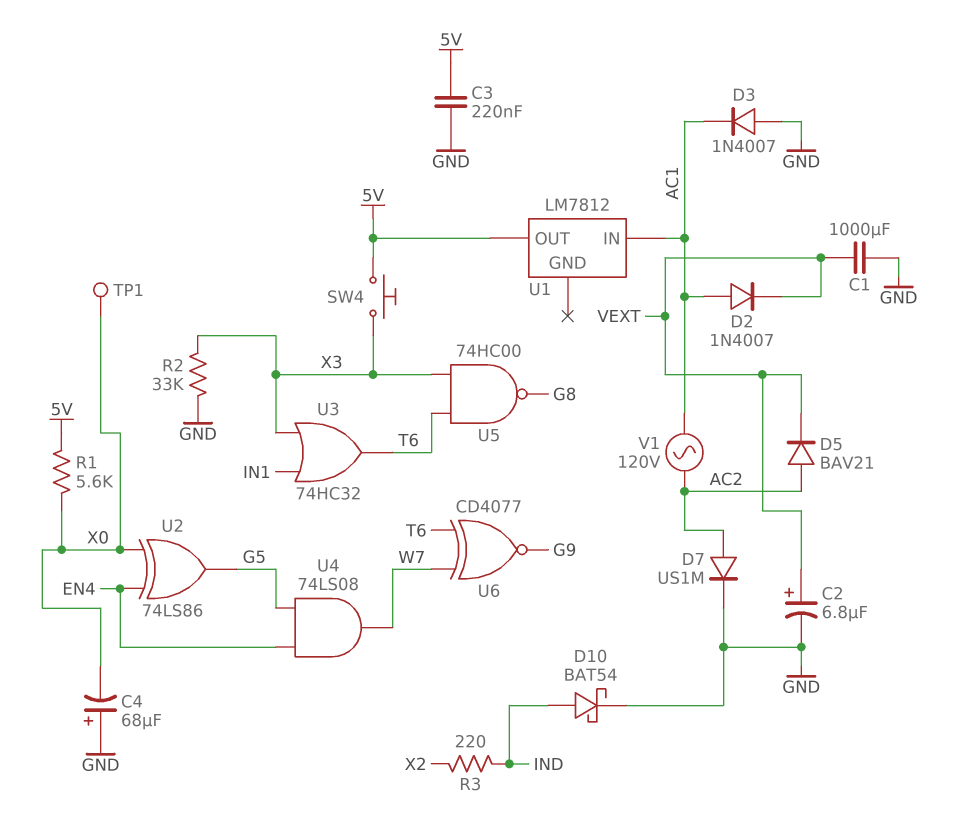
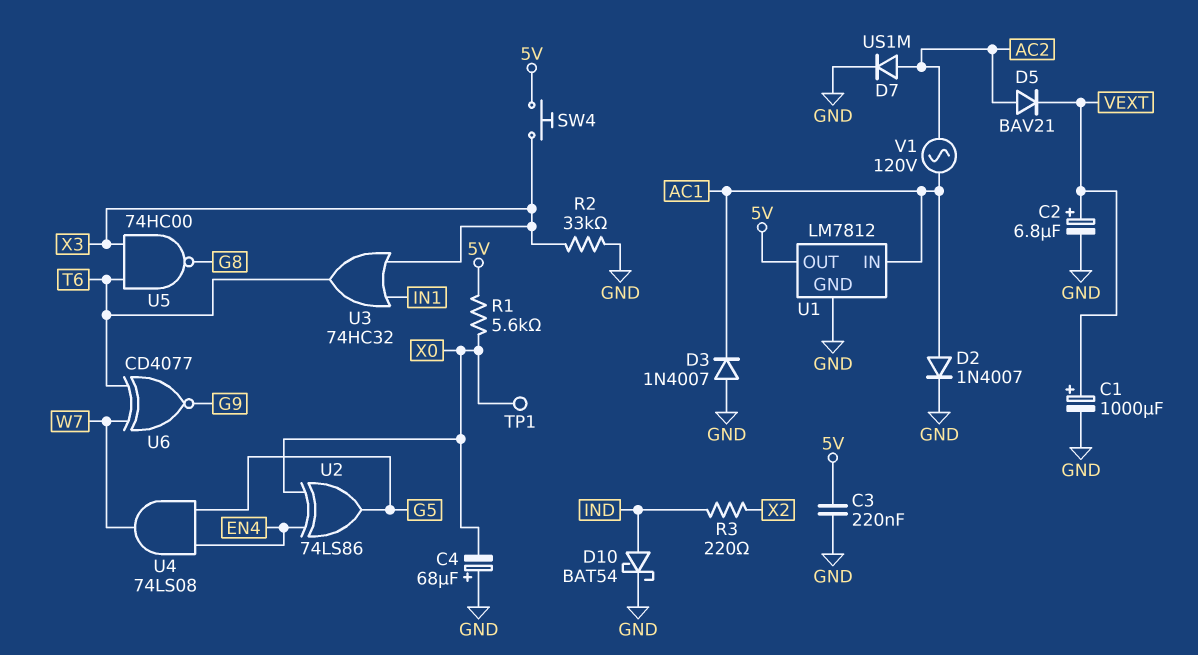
C1: 1000uF (GND, VEXT) -> 1000uF (plus VEXT, minus GND)
D2: diode 1N4007 (A AC1, K VEXT) -> diode 1N4007 (A AC1, K GND)
U1 pin GND: none -> GND

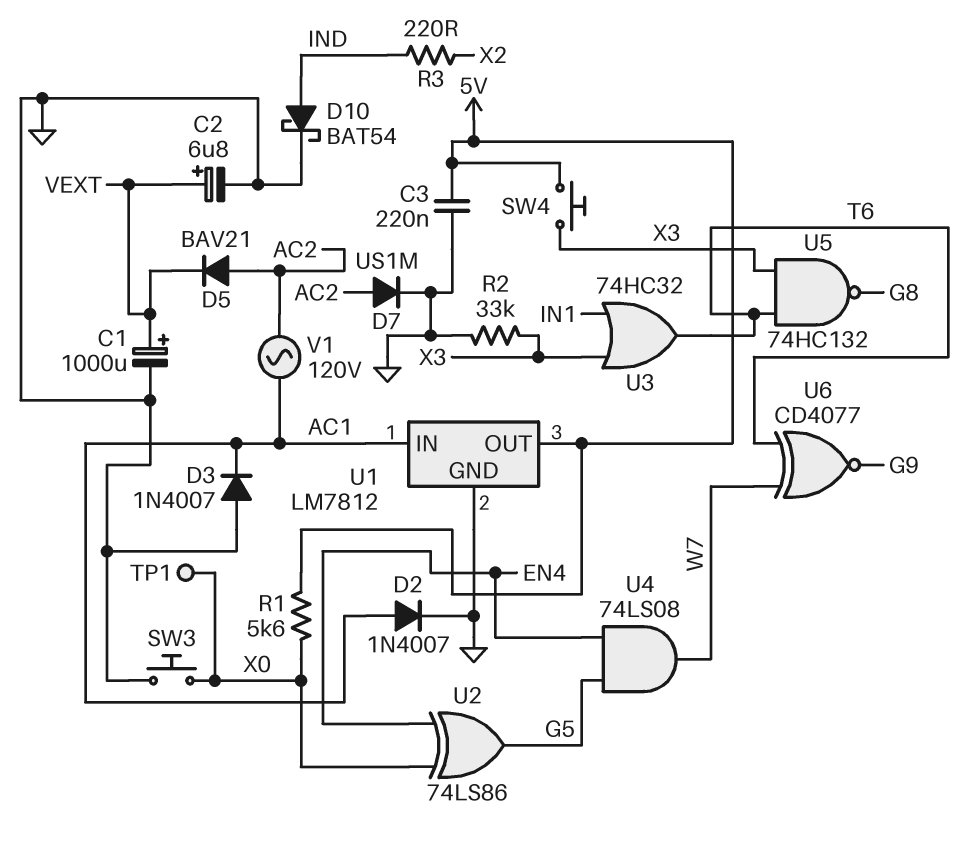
C4: 68uF (plus GND, minus X0) -> none
SW3: none -> button (GND, X0)
U5: NAND 74HC00 (in T6, in X3, out G8) -> NAND 74HC132 (in T6, in X3, out G8)

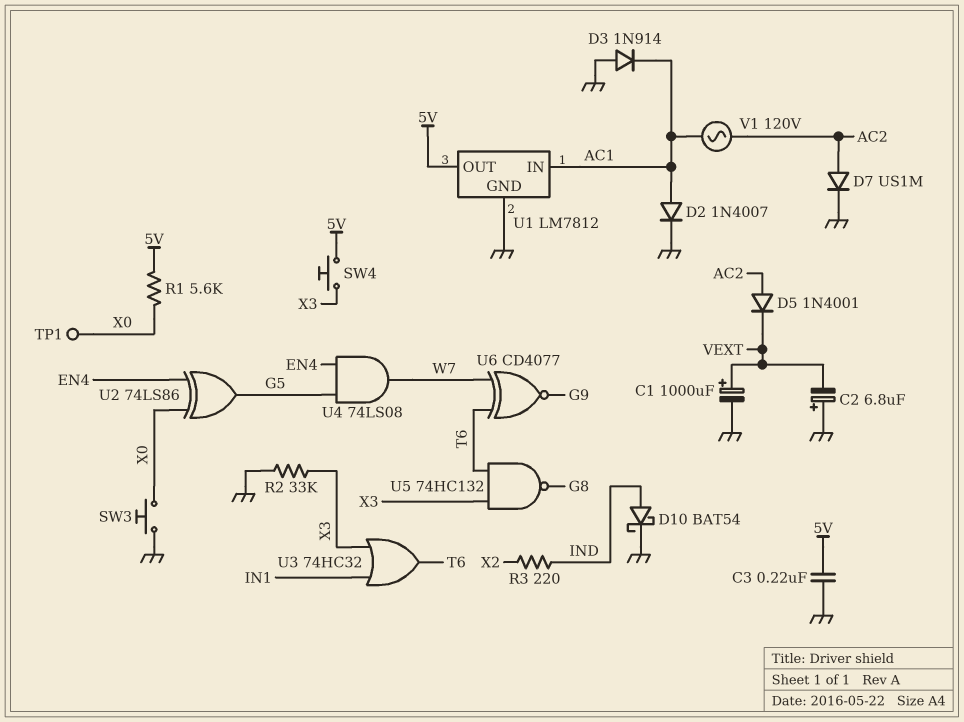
C2: 6.8uF (plus VEXT, minus GND) -> 6.8uF (plus GND, minus VEXT)
D3: diode 1N4007 (A GND, K AC1) -> diode 1N914 (A GND, K AC1)
D5: diode BAV21 (A AC2, K VEXT) -> diode 1N4001 (A AC2, K VEXT)

